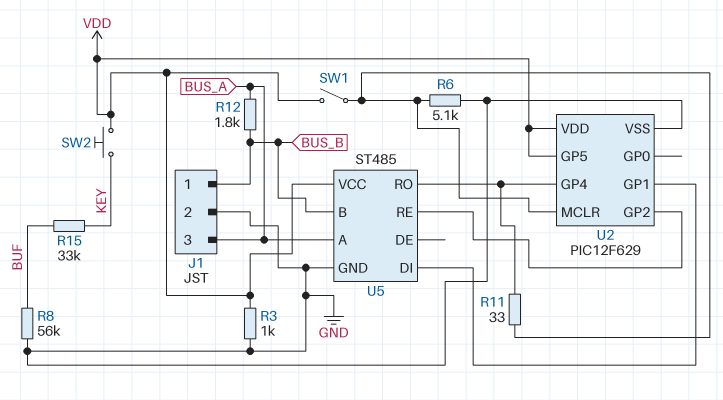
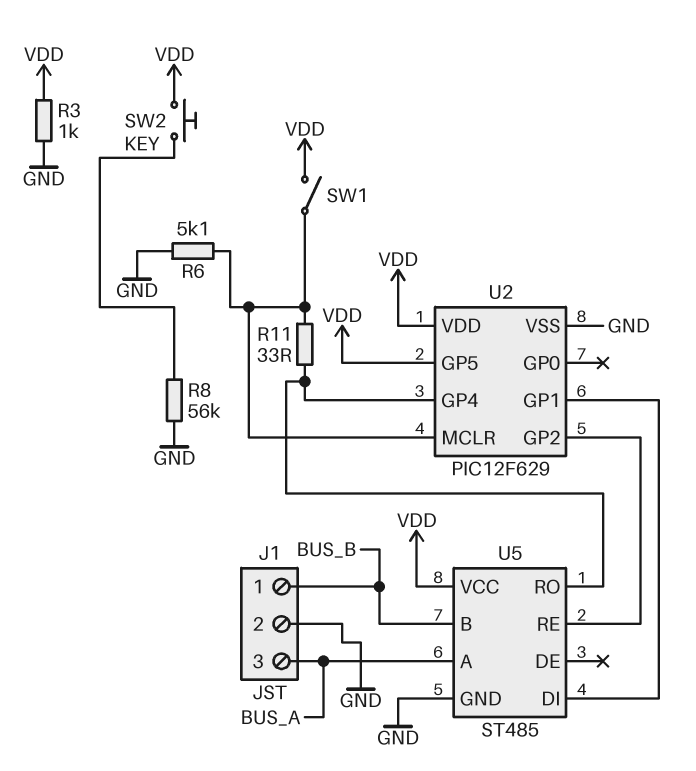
R8: 56k (BUF, GND) -> 56k (GND, KEY)
R12: 1.8k (BUS_A, BUS_B) -> none
R15: 33k (BUF, KEY) -> none

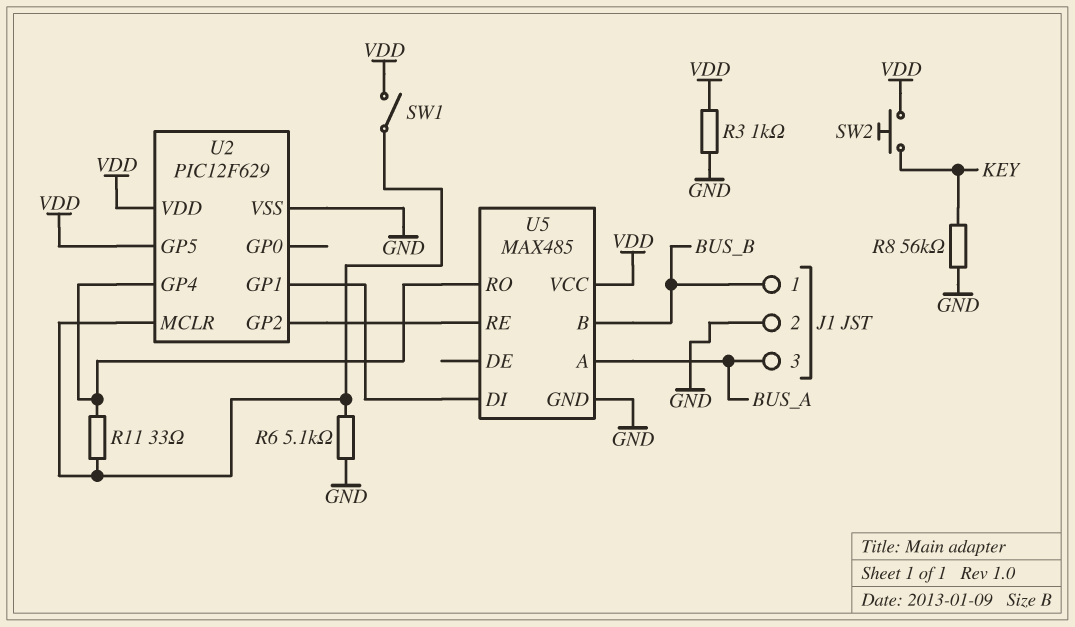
U5: ST485 -> MAX485

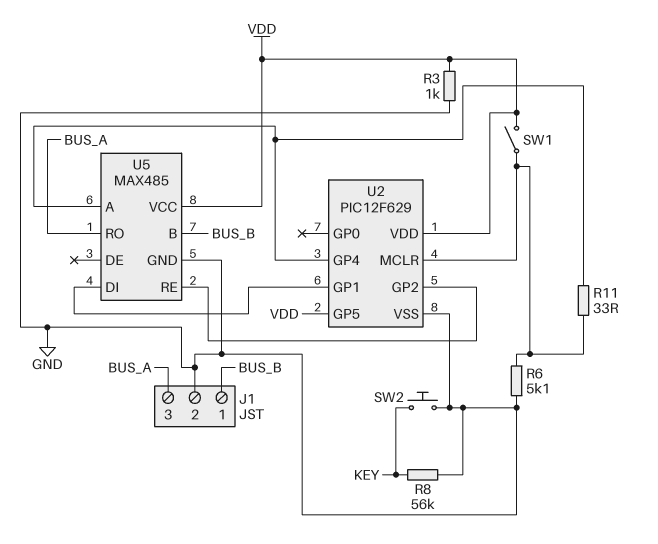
SW2: button (KEY, VDD) -> button (GND, KEY)
U5 pin A: BUS_A -> U2/GP4
U5 pin RO: U2/GP4 -> BUS_A

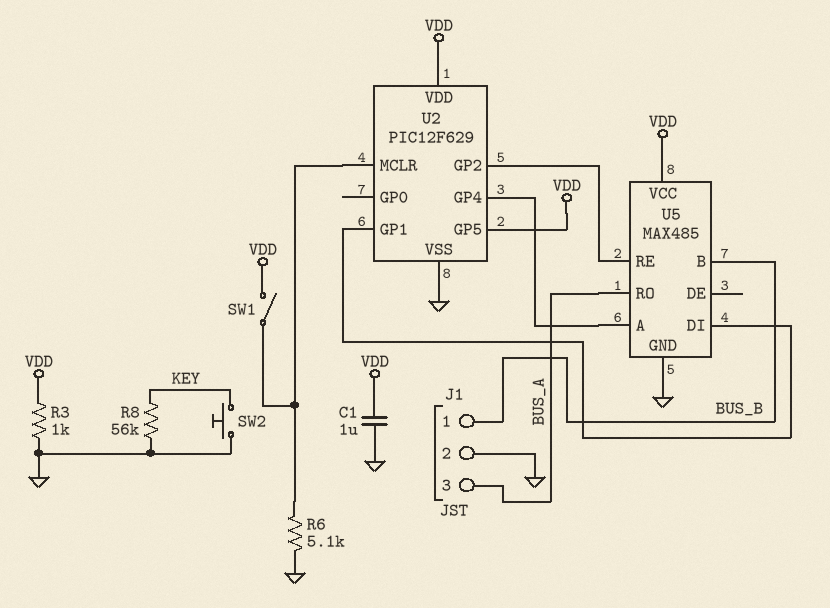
C1: none -> 1uF (GND, VDD)
R11: 33 (U2/GP4, U2/MCLR) -> none

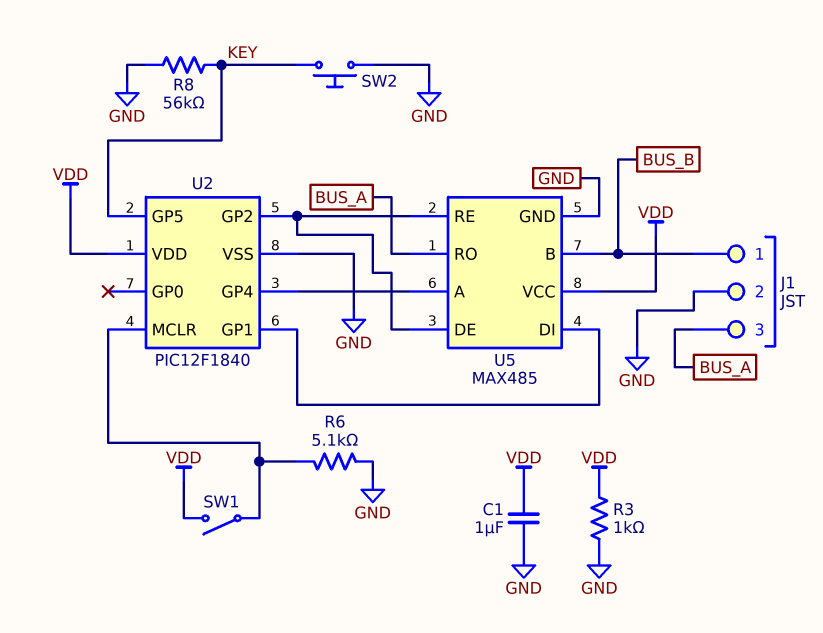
U2: PIC12F629 -> PIC12F1840
U2 pin GP5: VDD -> KEY
U5 pin DE: none -> U2/GP2

